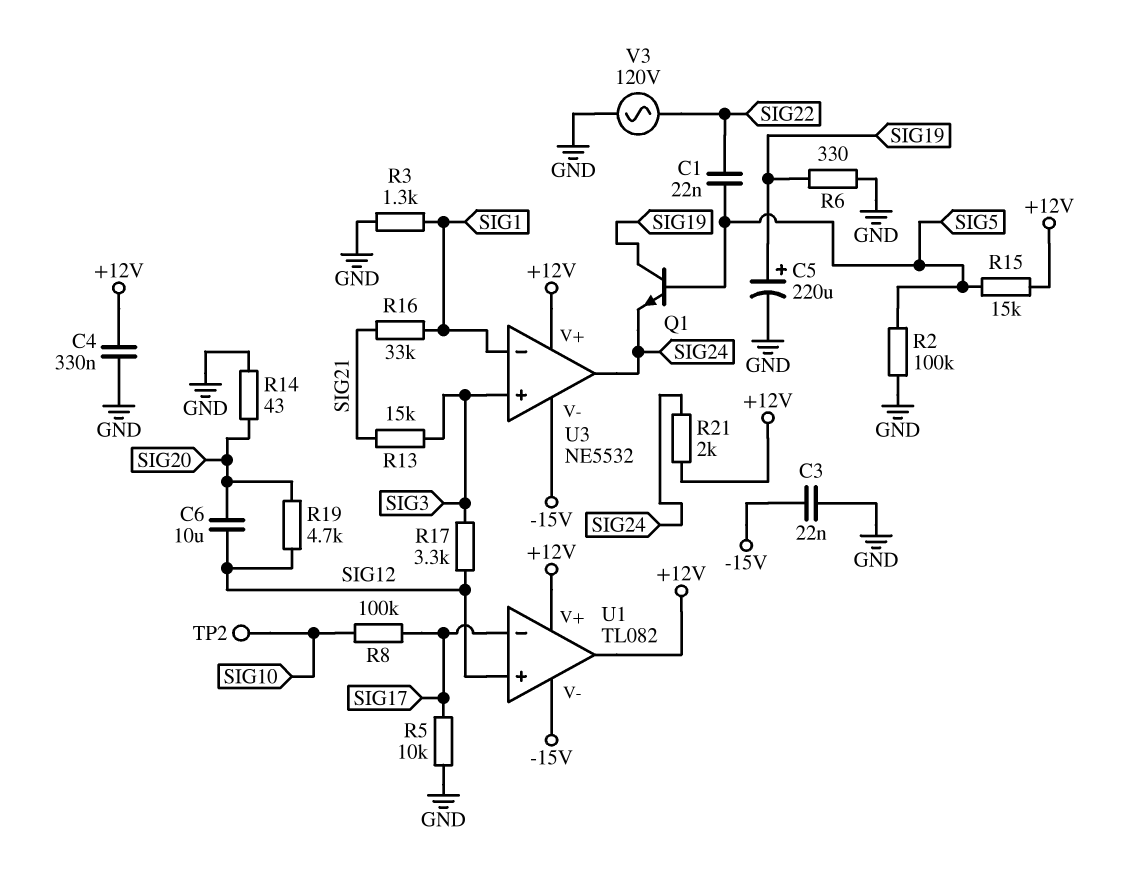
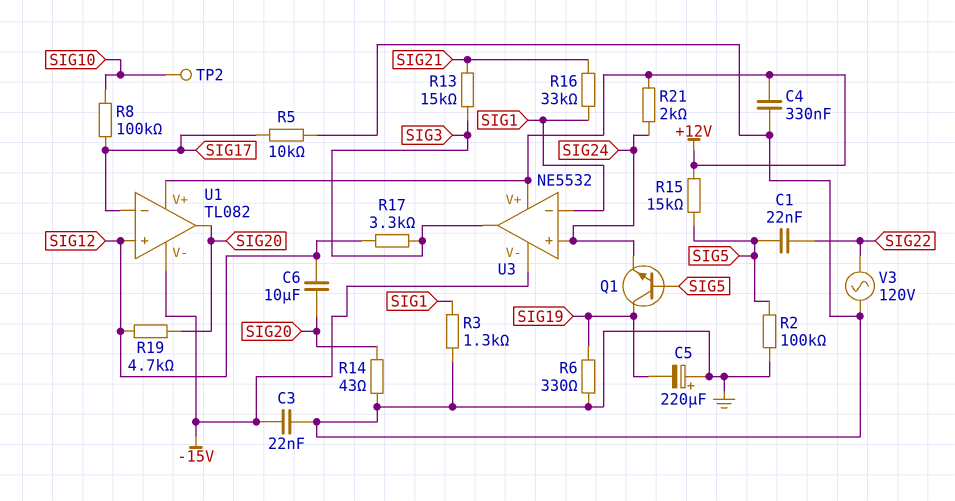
C5: 220uF (plus SIG19, minus GND) -> 220uF (plus GND, minus SIG19)
U1 pin out: +12V -> SIG20
U3 pin in+: SIG3 -> SIG24
U3 pin out: SIG24 -> SIG3

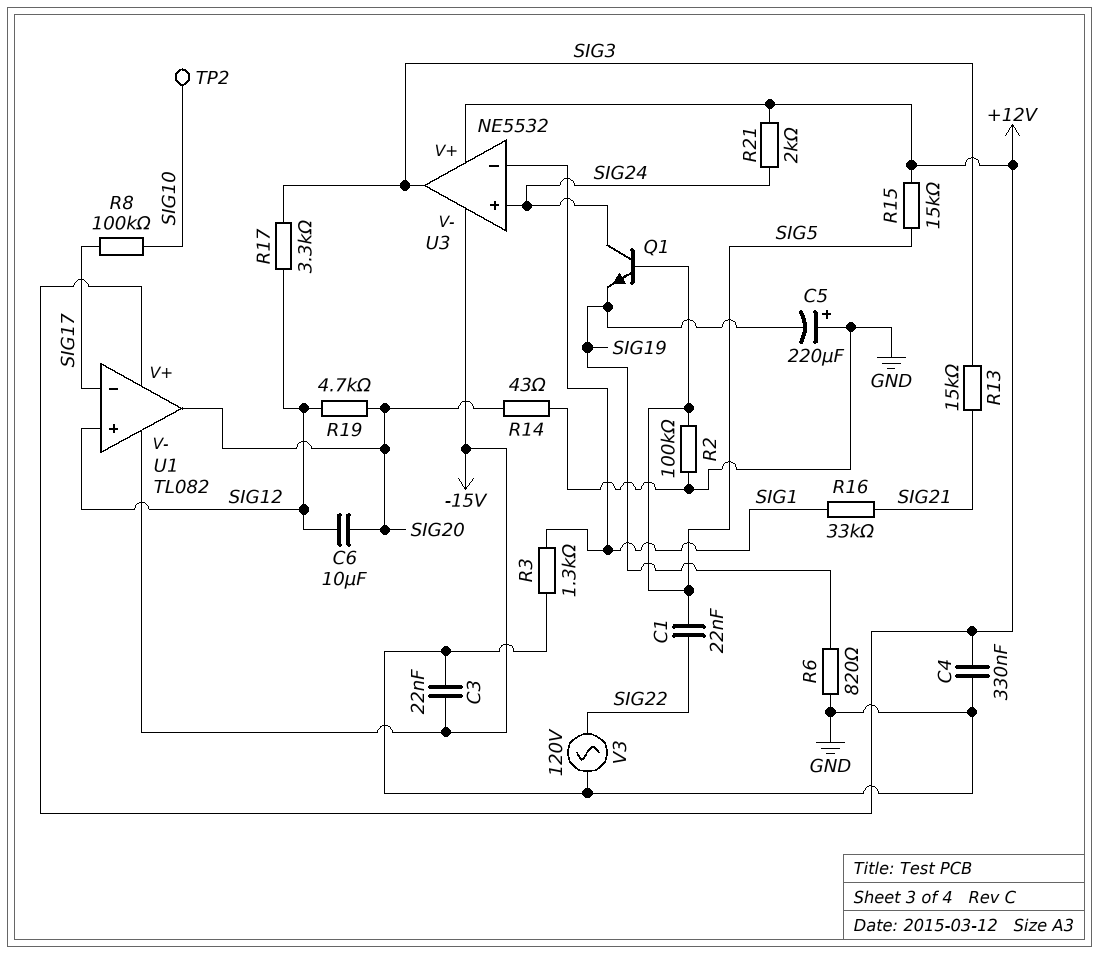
Q1: NPN (B SIG5, C SIG19, E SIG24) -> NPN (B SIG5, C SIG24, E SIG19)
R5: 10k (GND, SIG17) -> none
R6: 330 (GND, SIG19) -> 820 (GND, SIG19)

